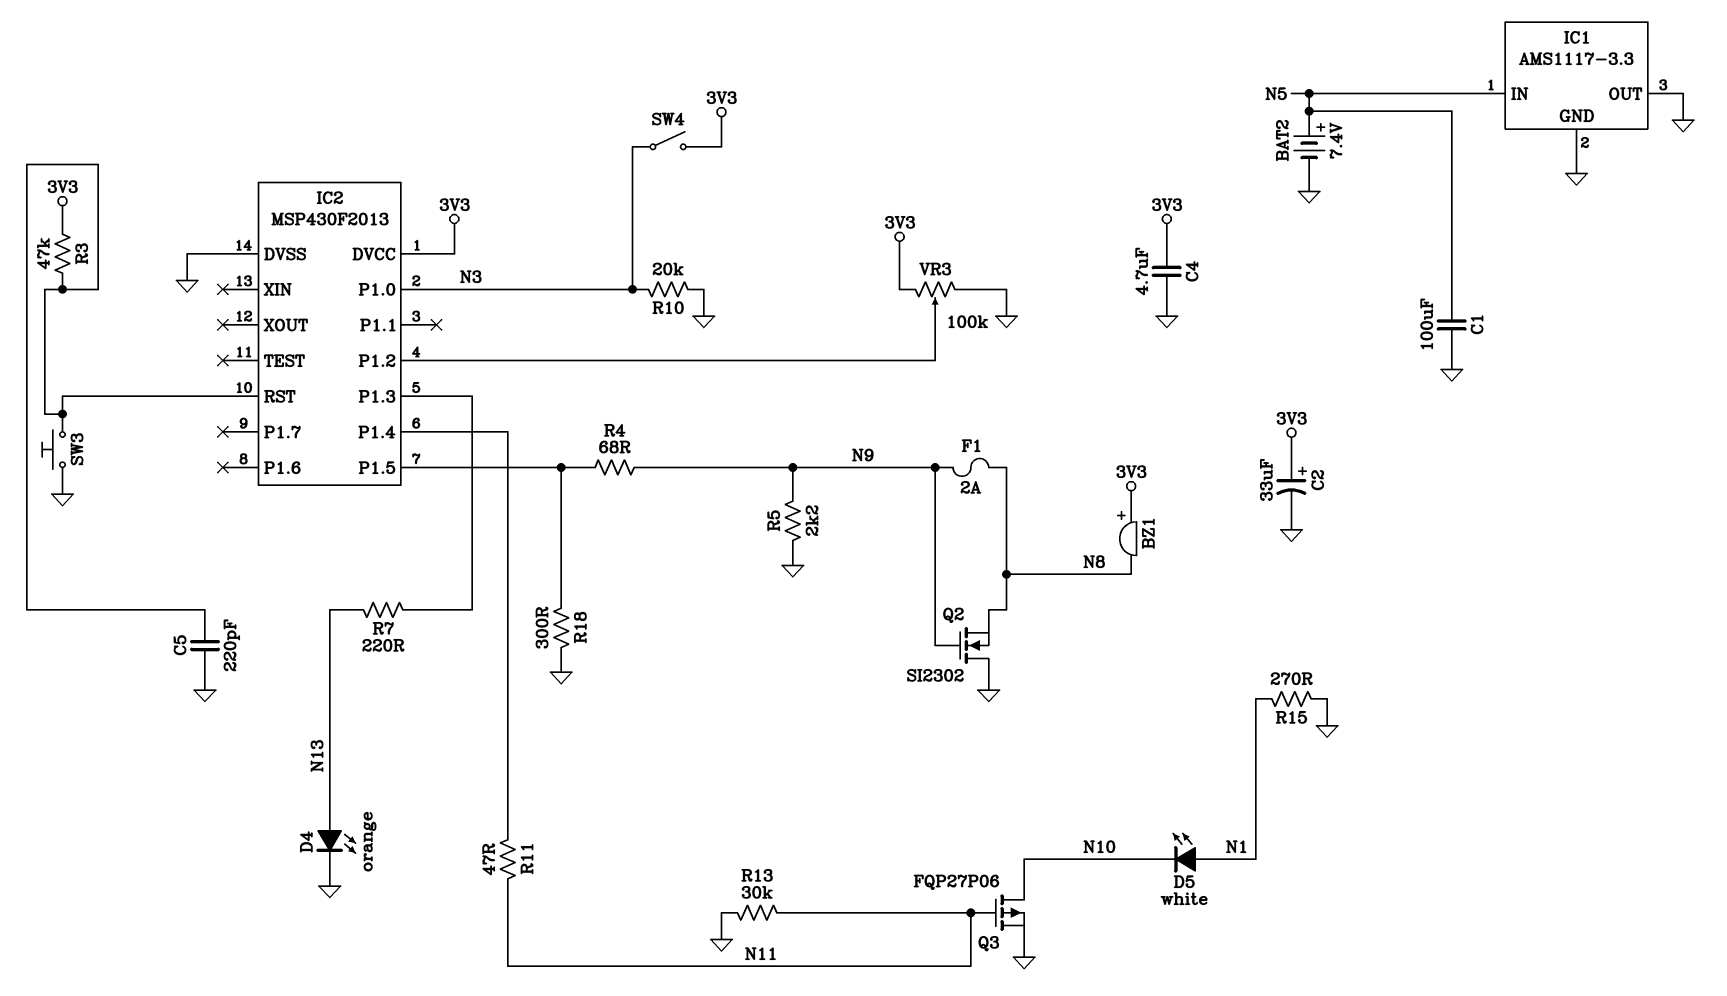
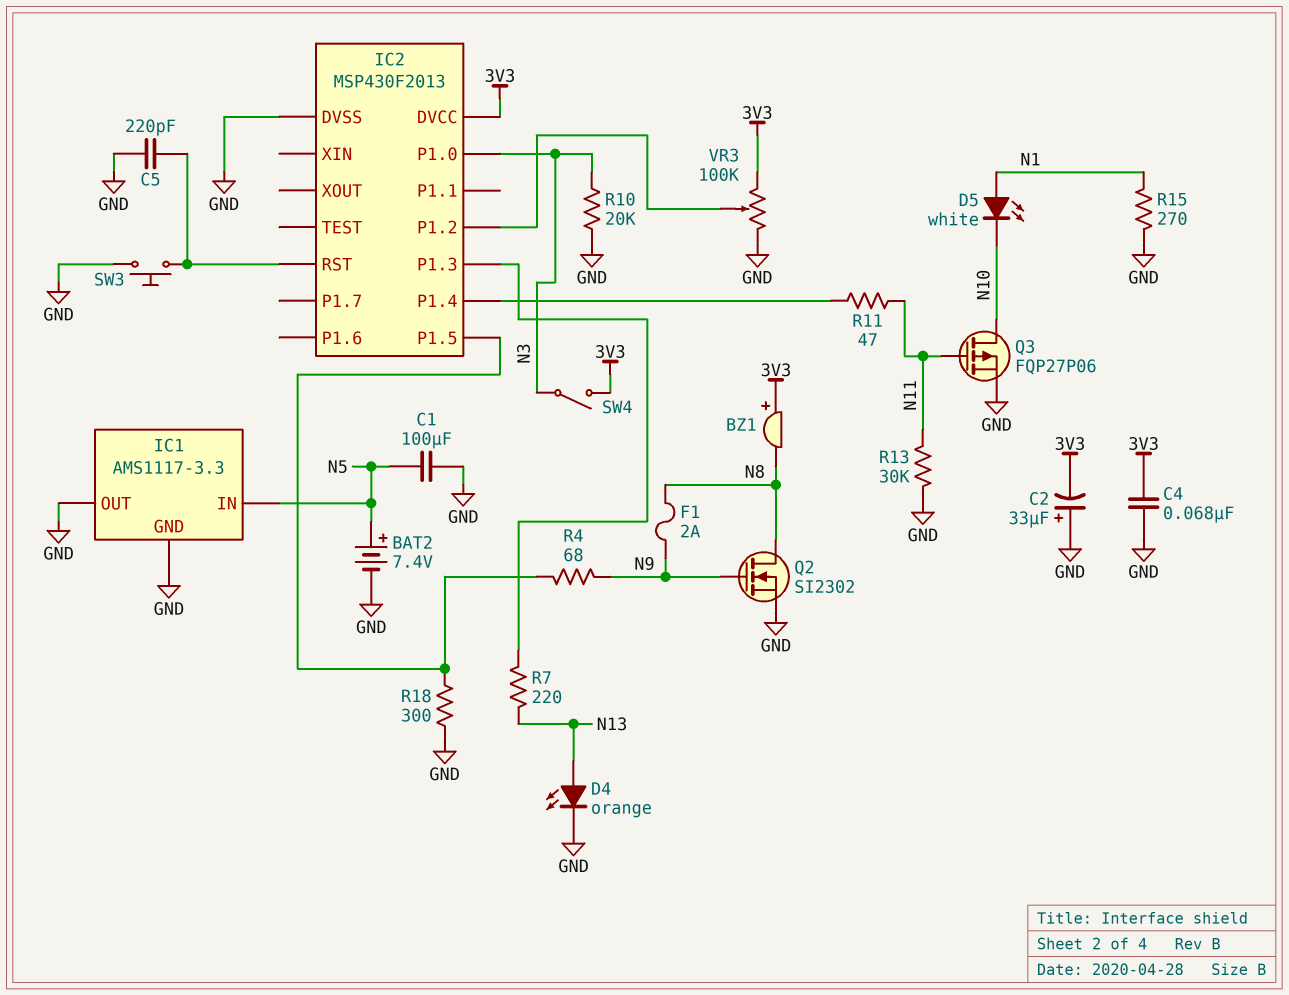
C2: 33uF (plus 3V3, minus GND) -> 33uF (plus GND, minus 3V3)
C4: 4.7uF (3V3, GND) -> 68nF (3V3, GND)
Q2: NMOS SI2302 (G N9, D GND, S N8) -> NMOS SI2302 (G N9, D N8, S GND)
R3: 47k (3V3, IC2/RST) -> none
R5: 2.2k (GND, N9) -> none

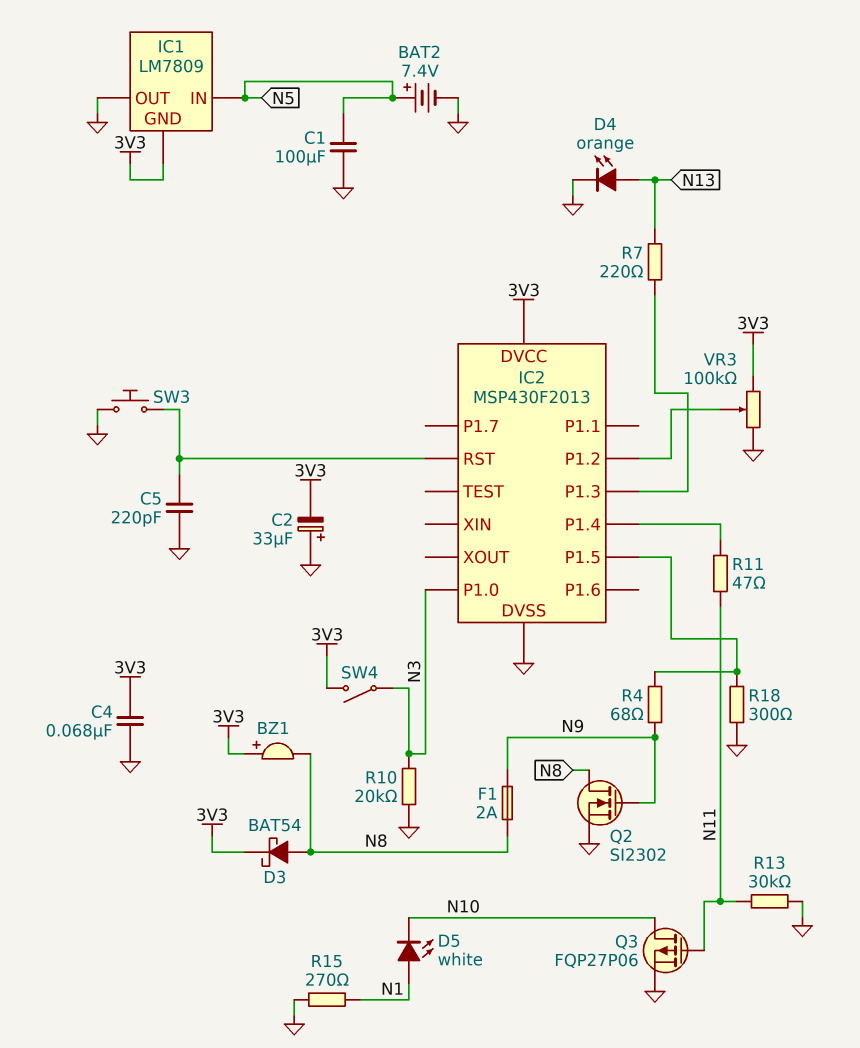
D3: none -> schottky BAT54 (A N8, K 3V3)
IC1: AMS1117-3.3 -> LM7809
IC1 pin GND: GND -> 3V3

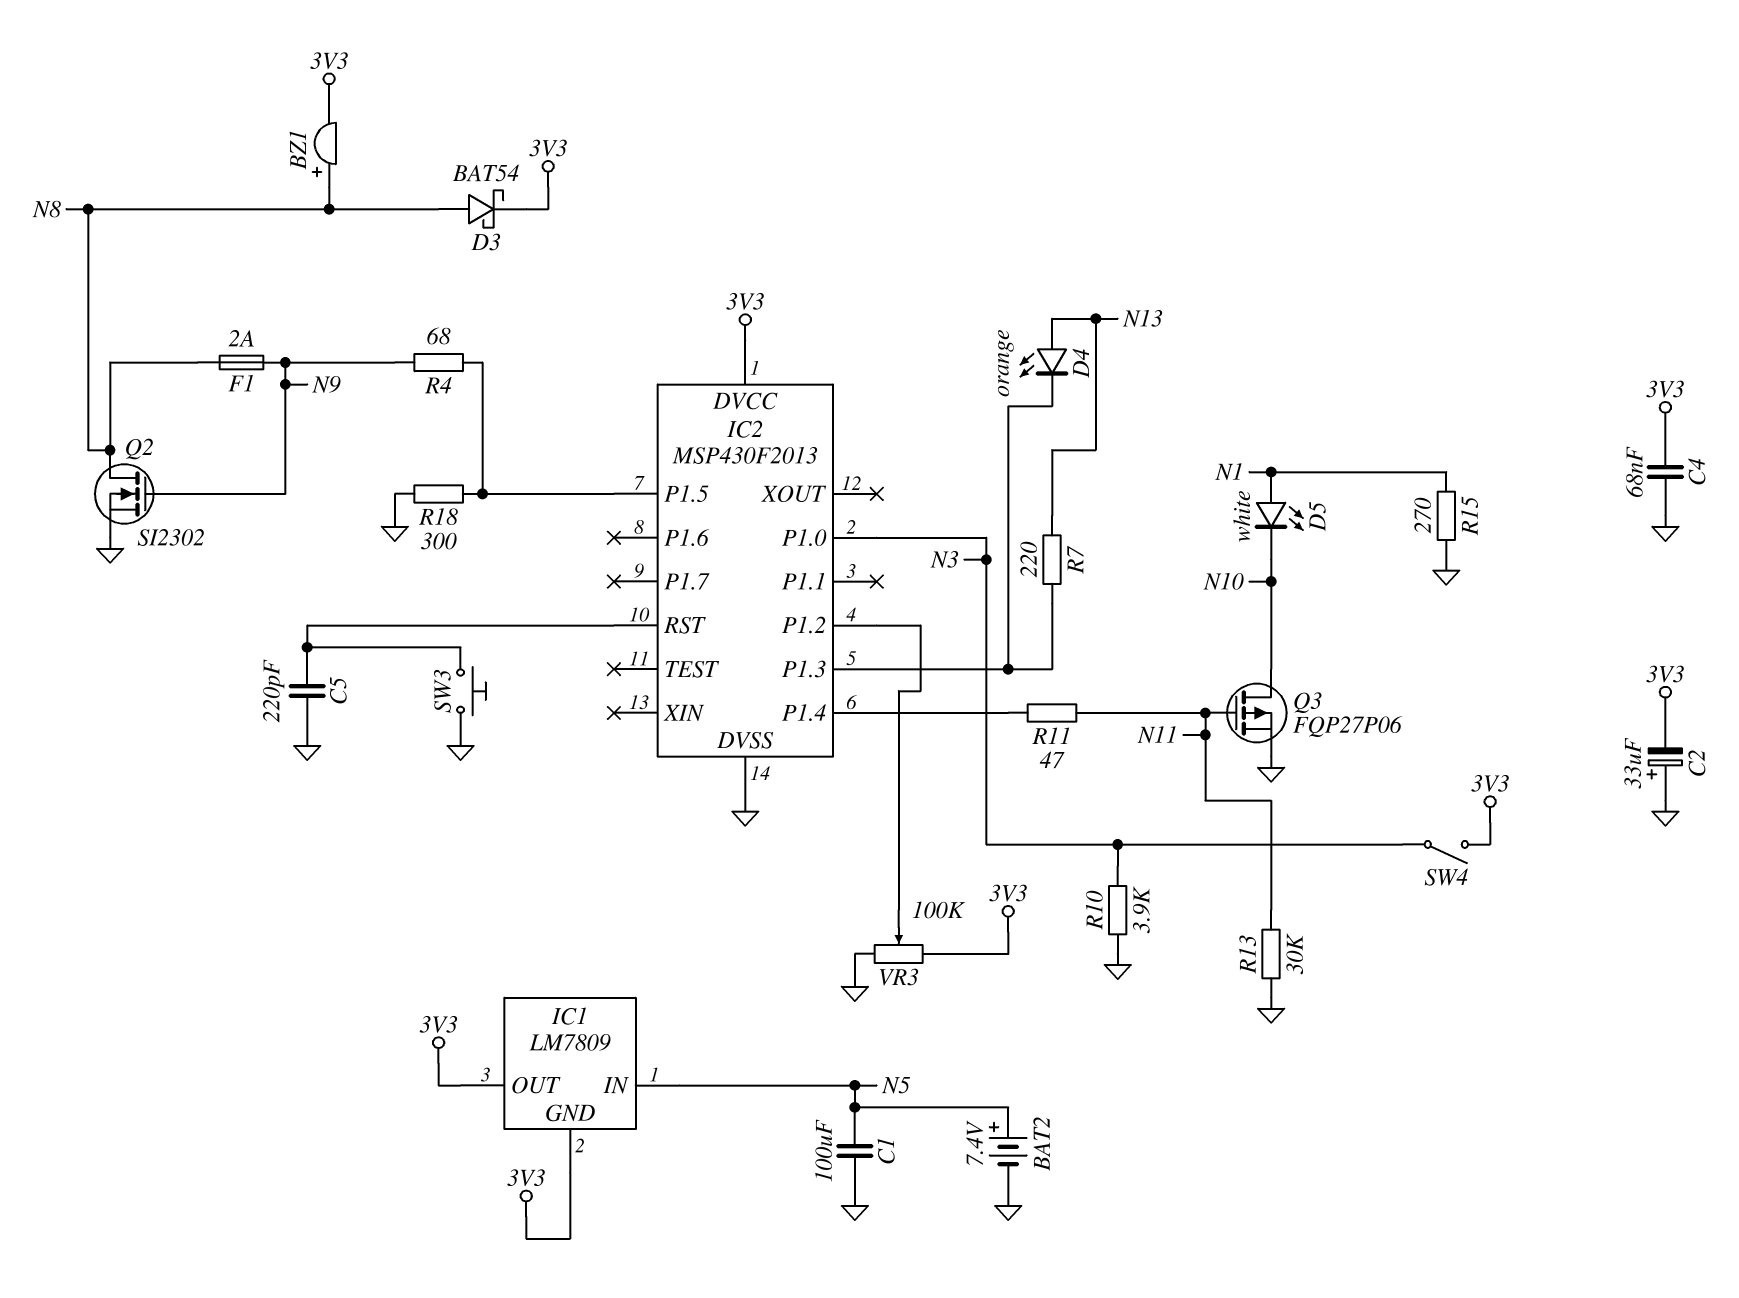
BZ1: buzzer (plus 3V3, minus N8) -> buzzer (plus N8, minus 3V3)
D4: LED orange (A N13, K GND) -> LED orange (A N13, K IC2/P1.3)
IC1 pin OUT: GND -> 3V3
R10: 20k (GND, N3) -> 3.9k (GND, N3)

